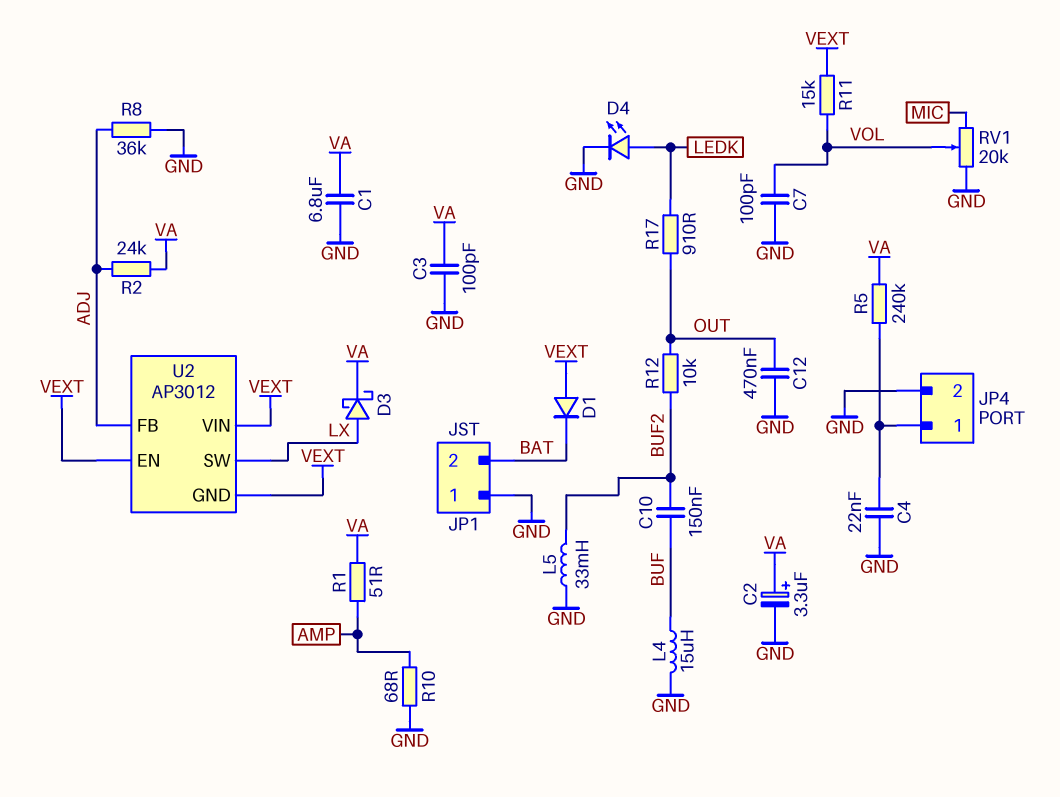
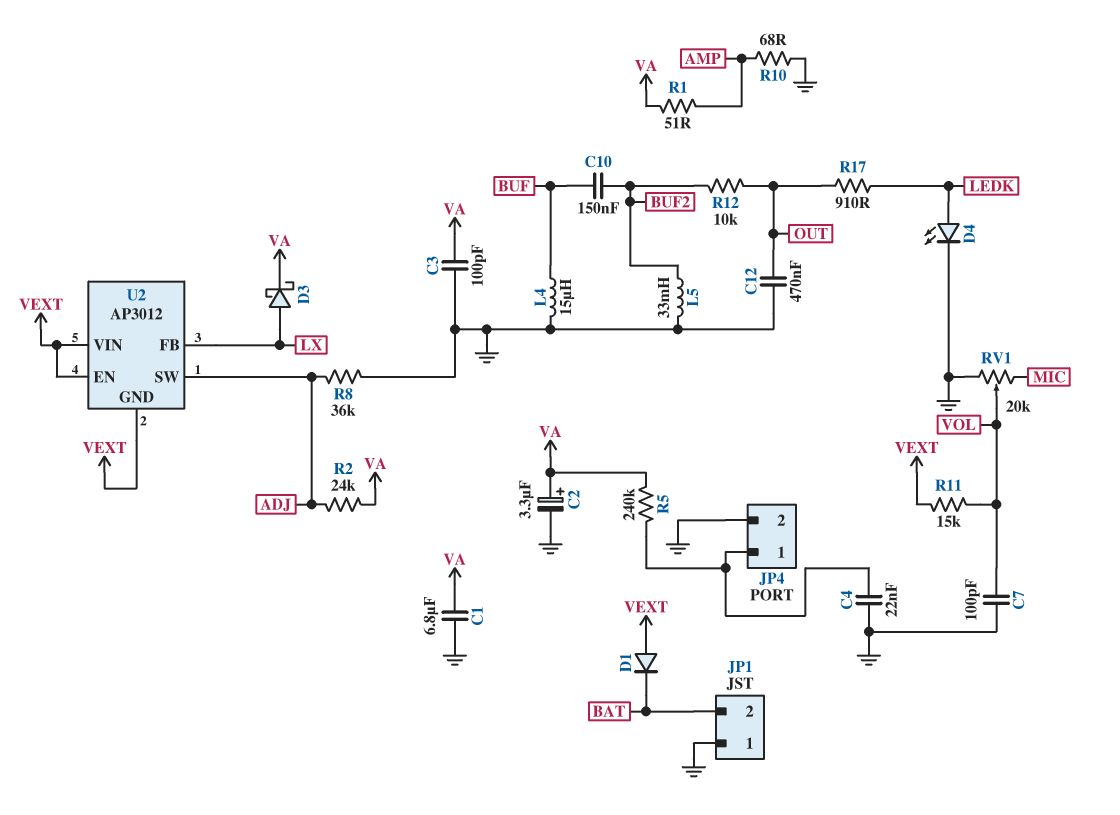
U2 pin FB: ADJ -> LX
U2 pin SW: LX -> ADJ

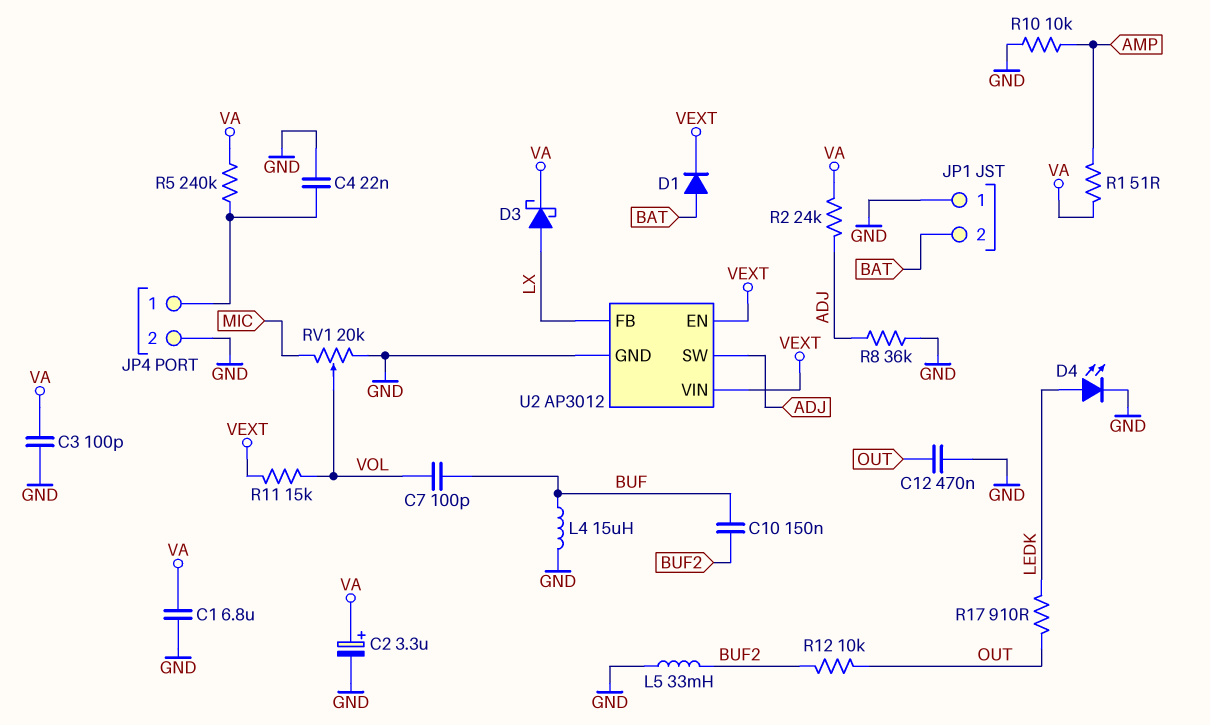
C7: 100pF (GND, VOL) -> 100pF (BUF, VOL)
D1: diode (A VEXT, K BAT) -> diode (A BAT, K VEXT)
R10: 68 (AMP, GND) -> 10k (AMP, GND)
U2 pin GND: VEXT -> GND

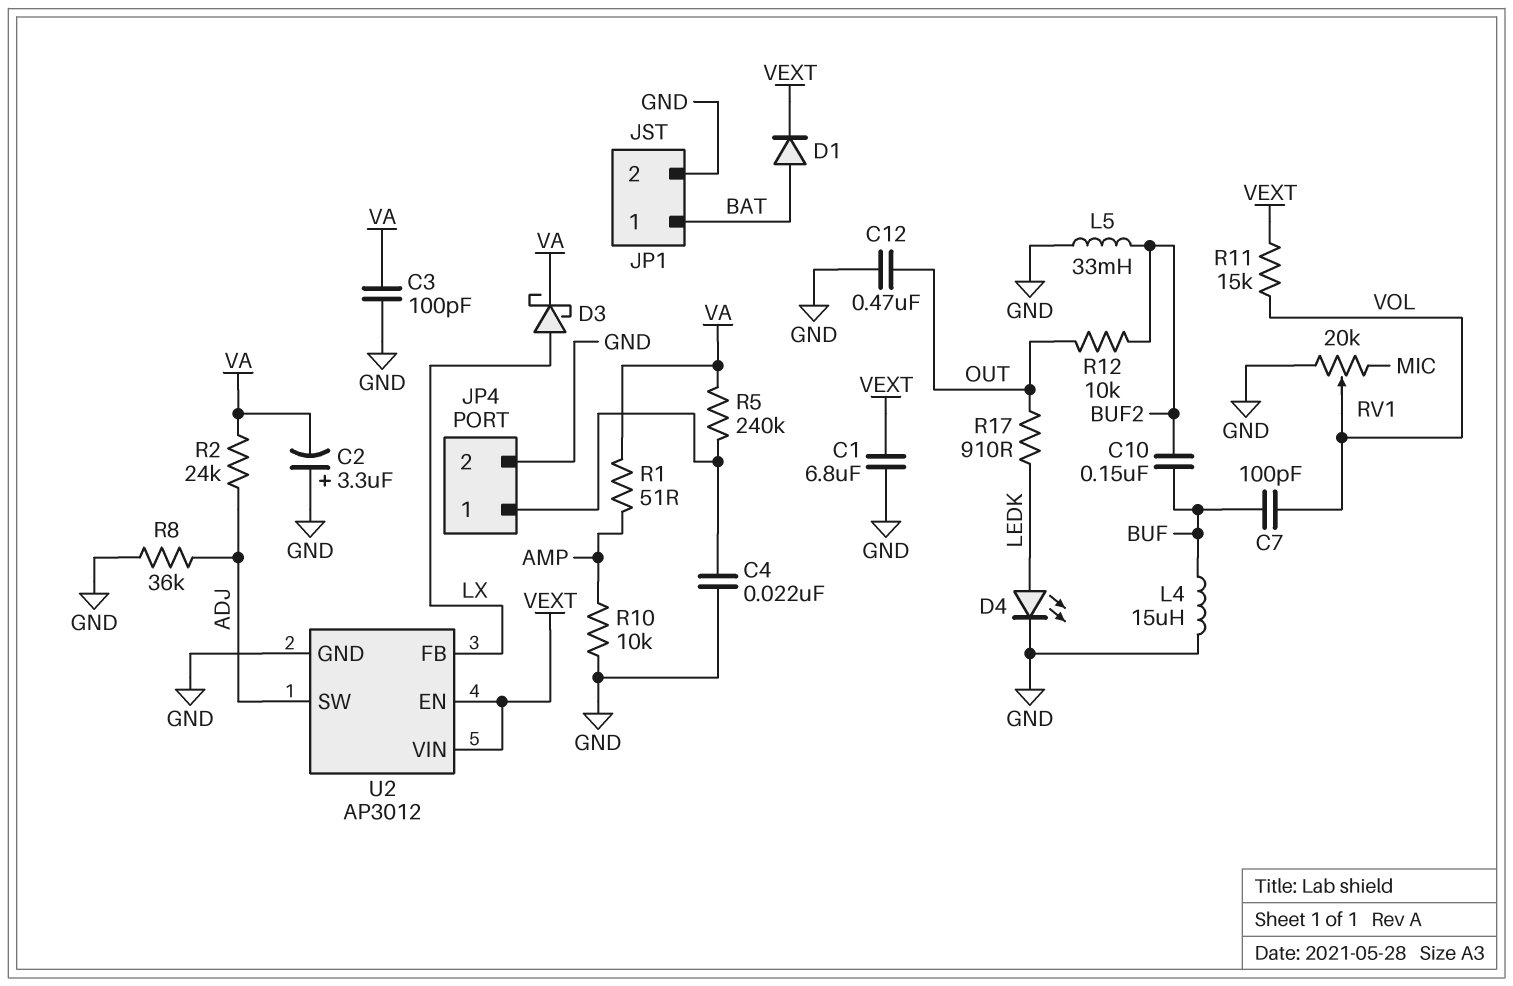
C1: 6.8uF (GND, VA) -> 6.8uF (GND, VEXT)
C2: 3.3uF (plus VA, minus GND) -> 3.3uF (plus GND, minus VA)
JP1 pin 1: GND -> BAT
JP1 pin 2: BAT -> GND

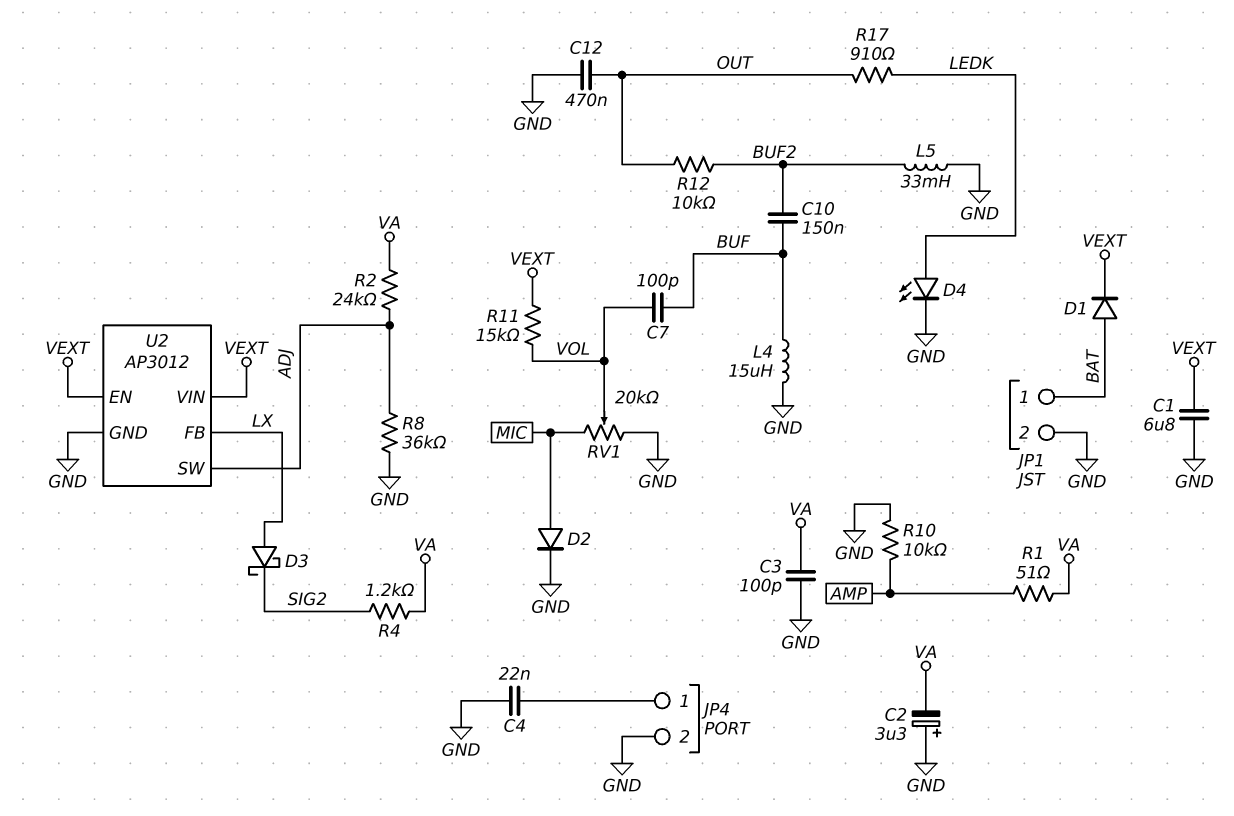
D2: none -> diode (A MIC, K GND)
D3: schottky (A LX, K VA) -> schottky (A LX, K SIG2)
R4: none -> 1.2k (SIG2, VA)
R5: 240k (JP4/1, VA) -> none

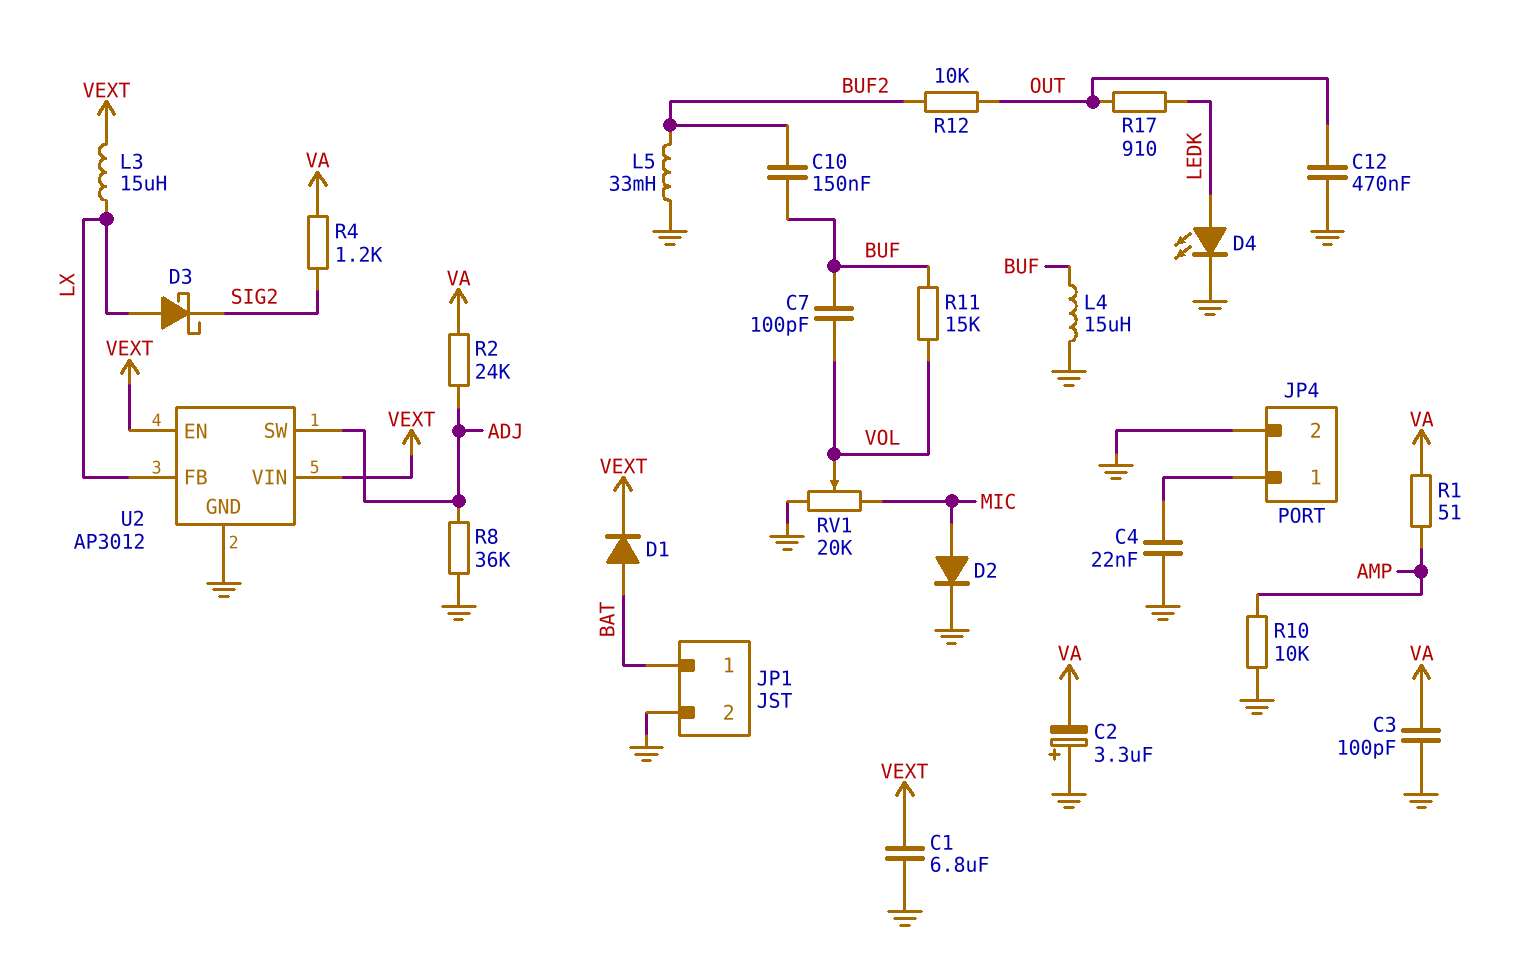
L3: none -> 15uH (LX, VEXT)
R11: 15k (VEXT, VOL) -> 15k (BUF, VOL)

